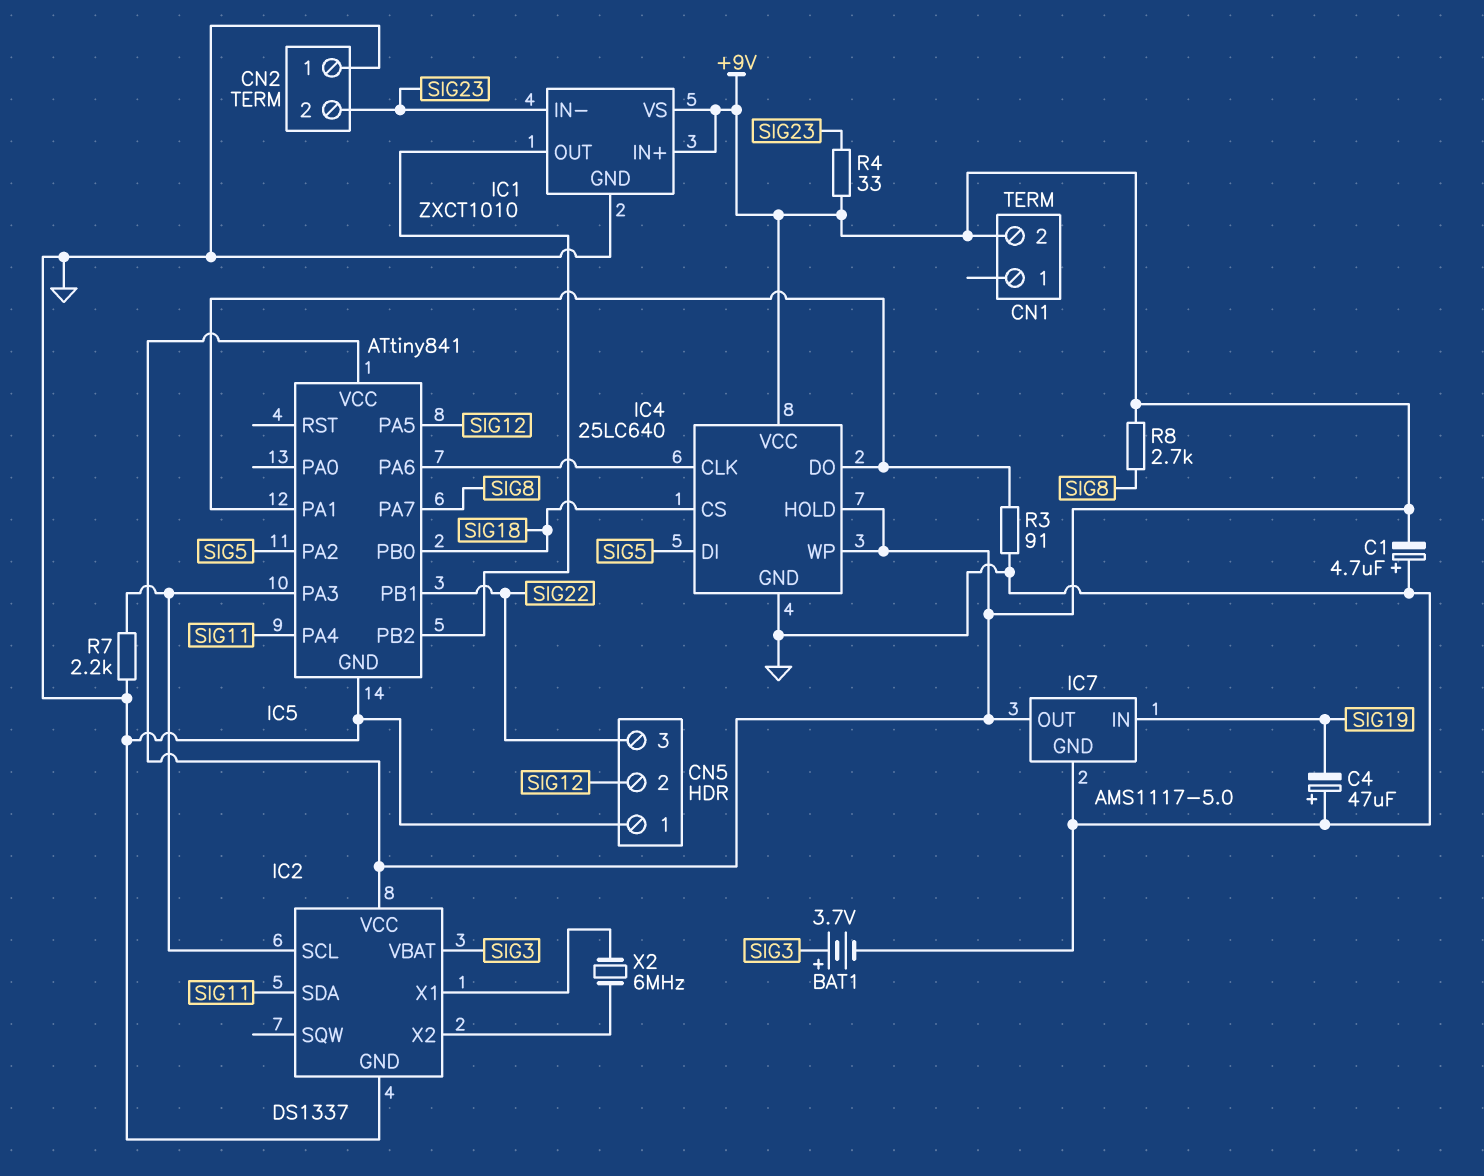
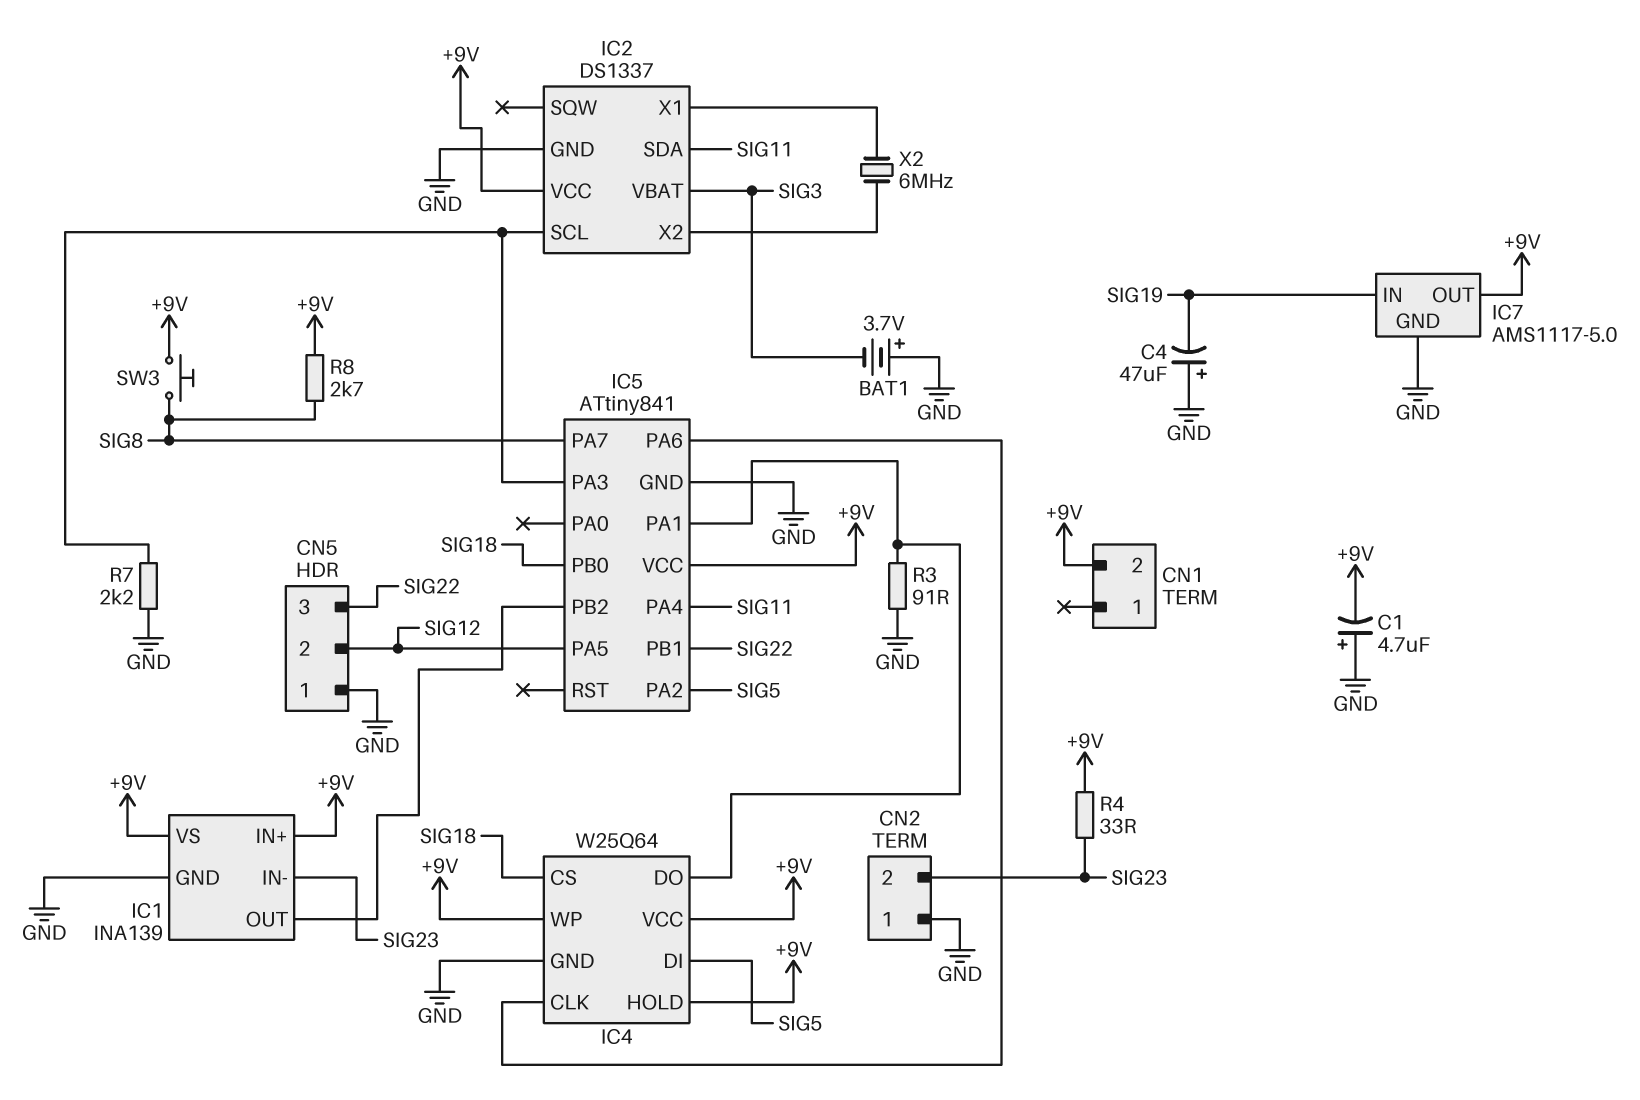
BAT1: 3.7V (plus SIG3, minus GND) -> 3.7V (plus GND, minus SIG3)
IC1: ZXCT1010 -> INA139
IC4: 25LC640 -> W25Q64
SW3: none -> button (+9V, SIG8)

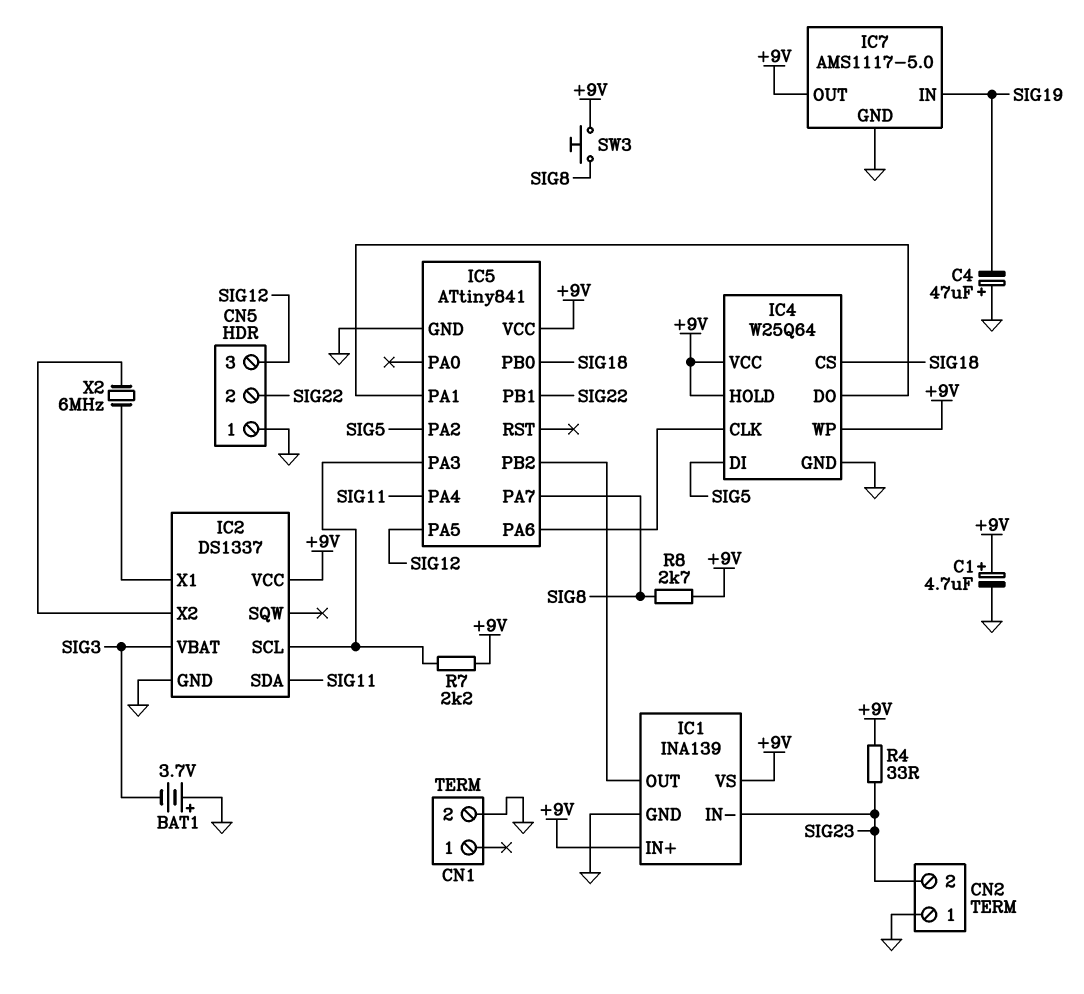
C1: 4.7uF (plus GND, minus +9V) -> 4.7uF (plus +9V, minus GND)
CN1 pin 2: +9V -> GND
CN5 pin 2: SIG12 -> SIG22
CN5 pin 3: SIG22 -> SIG12
R3: 91 (GND, IC4/DO) -> none
R7: 2.2k (GND, IC2/SCL) -> 2.2k (+9V, IC2/SCL)

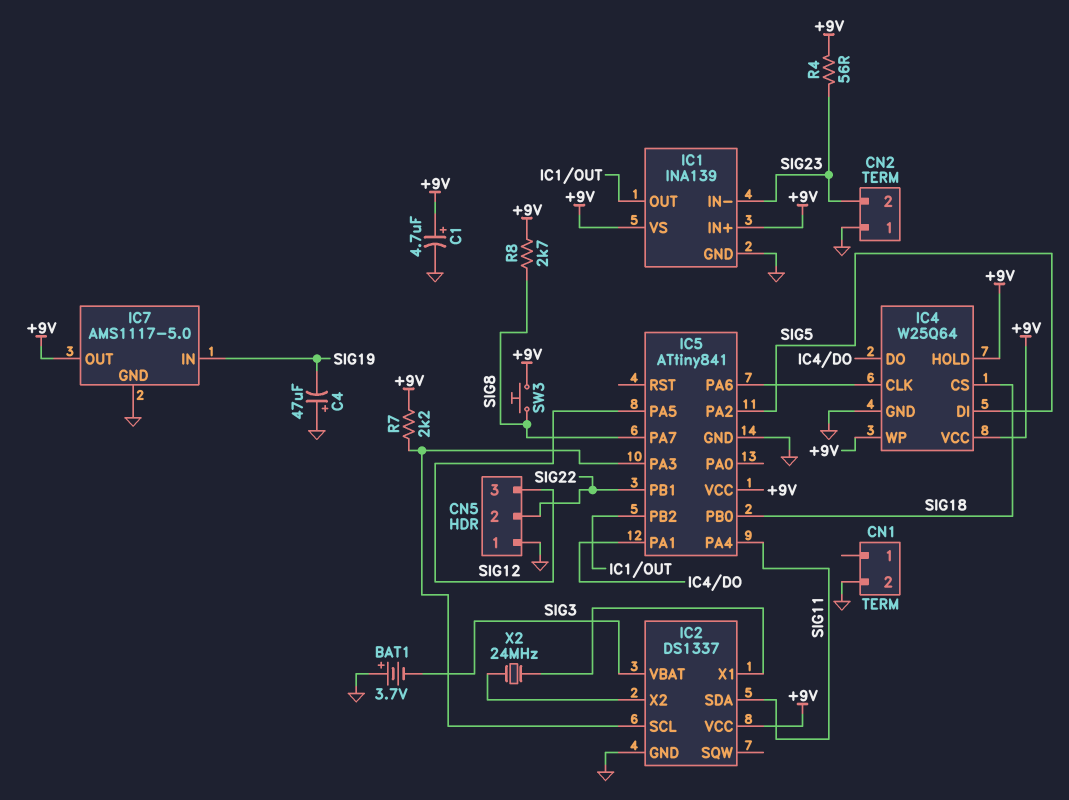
R4: 33 (+9V, SIG23) -> 56 (+9V, SIG23)
X2: 6MHz (IC2/X1, IC2/X2) -> 24MHz (IC2/X1, IC2/X2)

